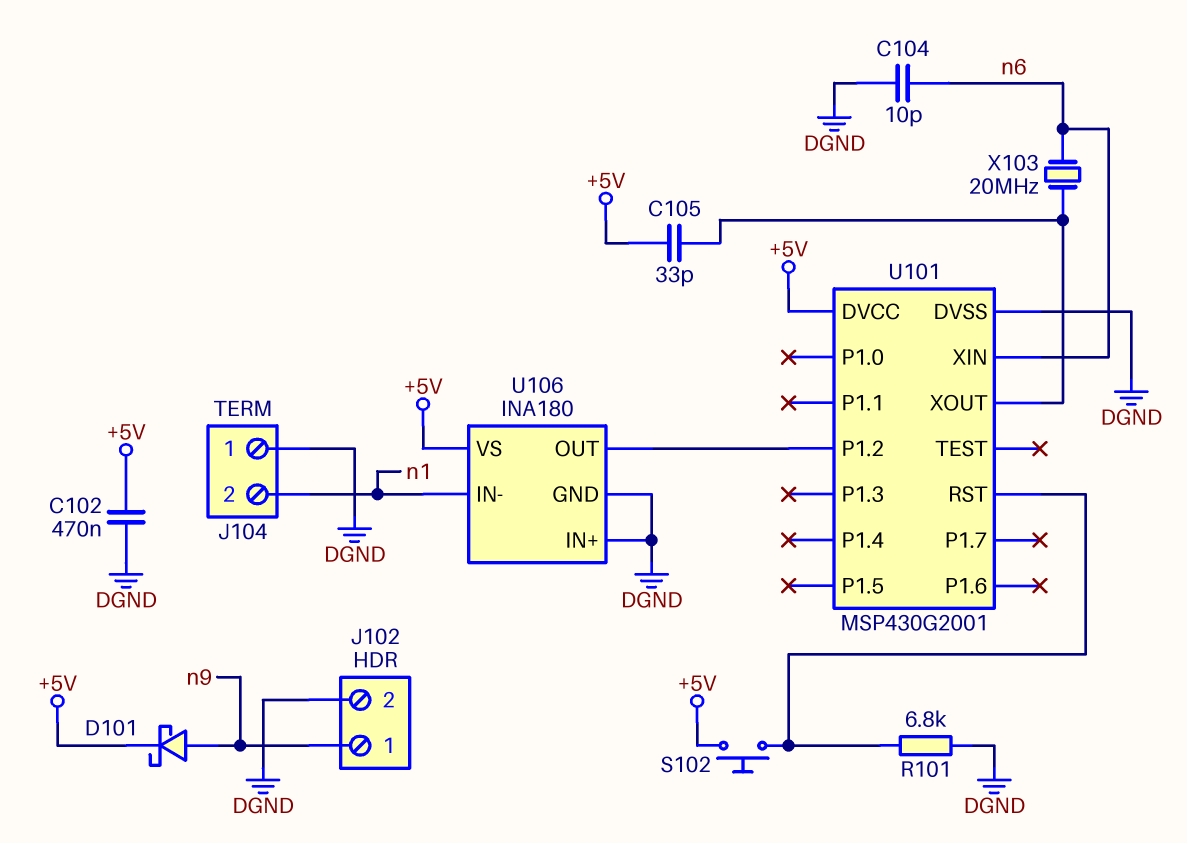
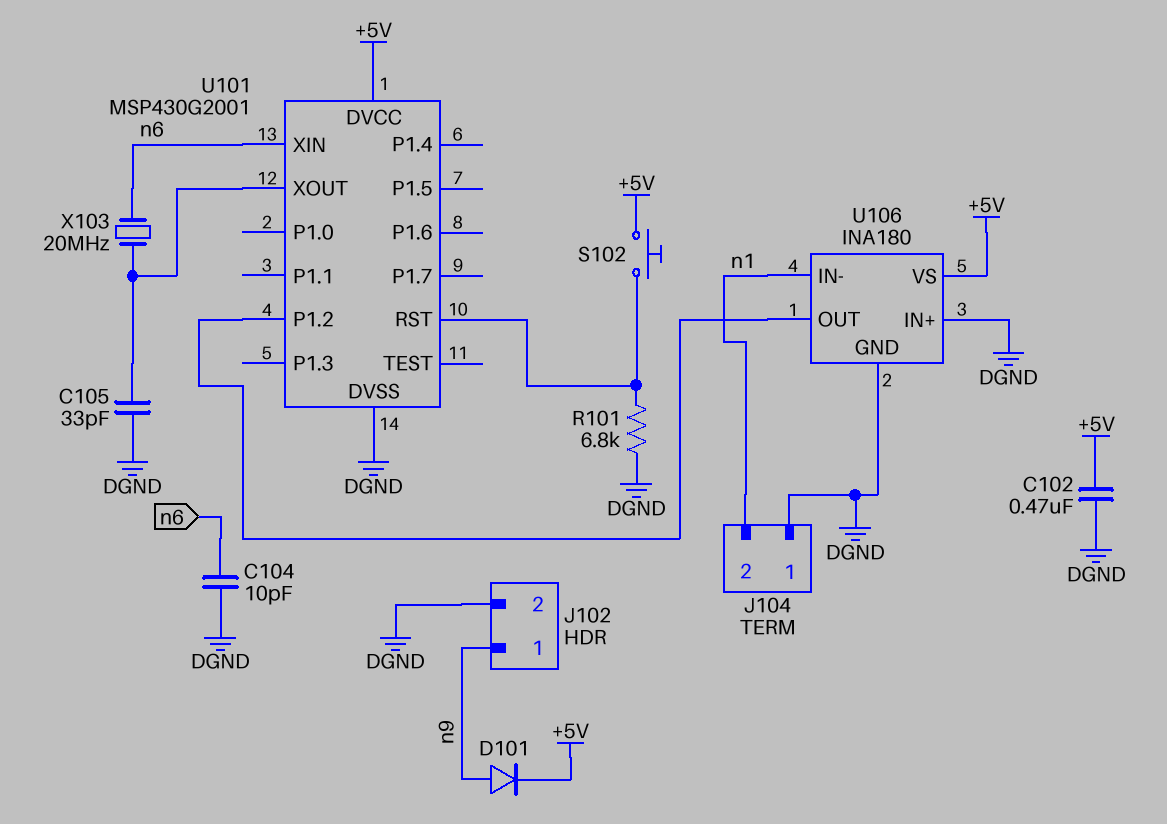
C105: 33pF (+5V, U101/XOUT) -> 33pF (DGND, U101/XOUT)
D101: schottky (A n9, K +5V) -> diode (A n9, K +5V)

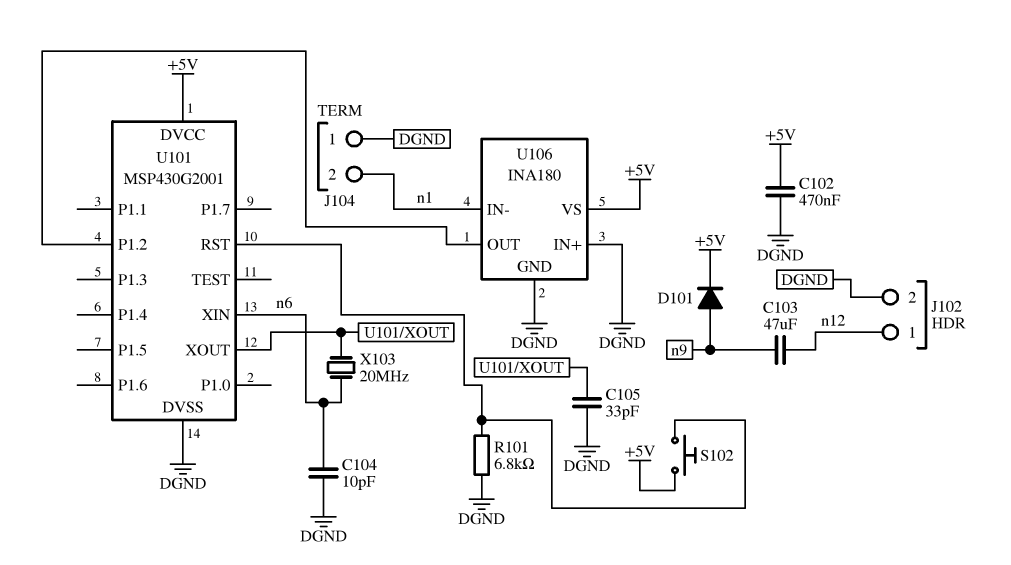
C103: none -> 47uF (n9, n12)
J102 pin 1: n9 -> n12

